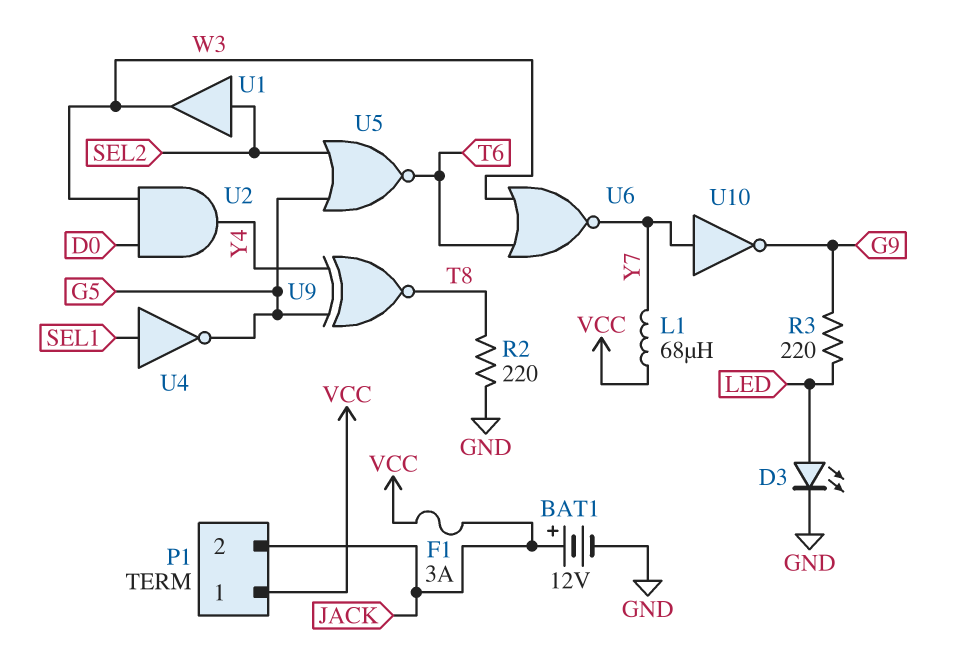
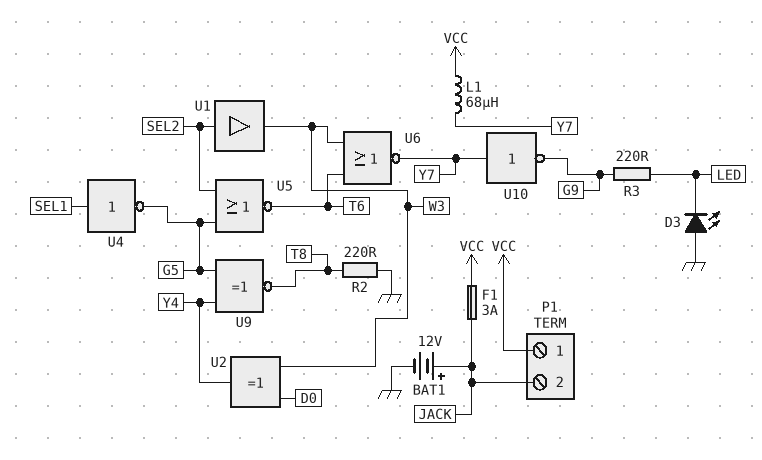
D3: LED (A LED, K GND) -> LED (A GND, K LED)
U2: AND (in D0, in W3, out Y4) -> XOR (in D0, in W3, out Y4)

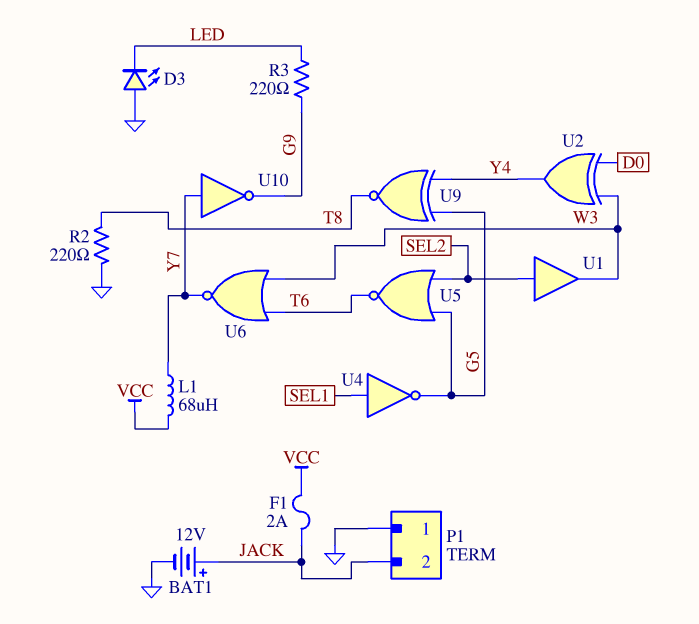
F1: 3A (JACK, VCC) -> 2A (JACK, VCC)
P1 pin 1: VCC -> GND

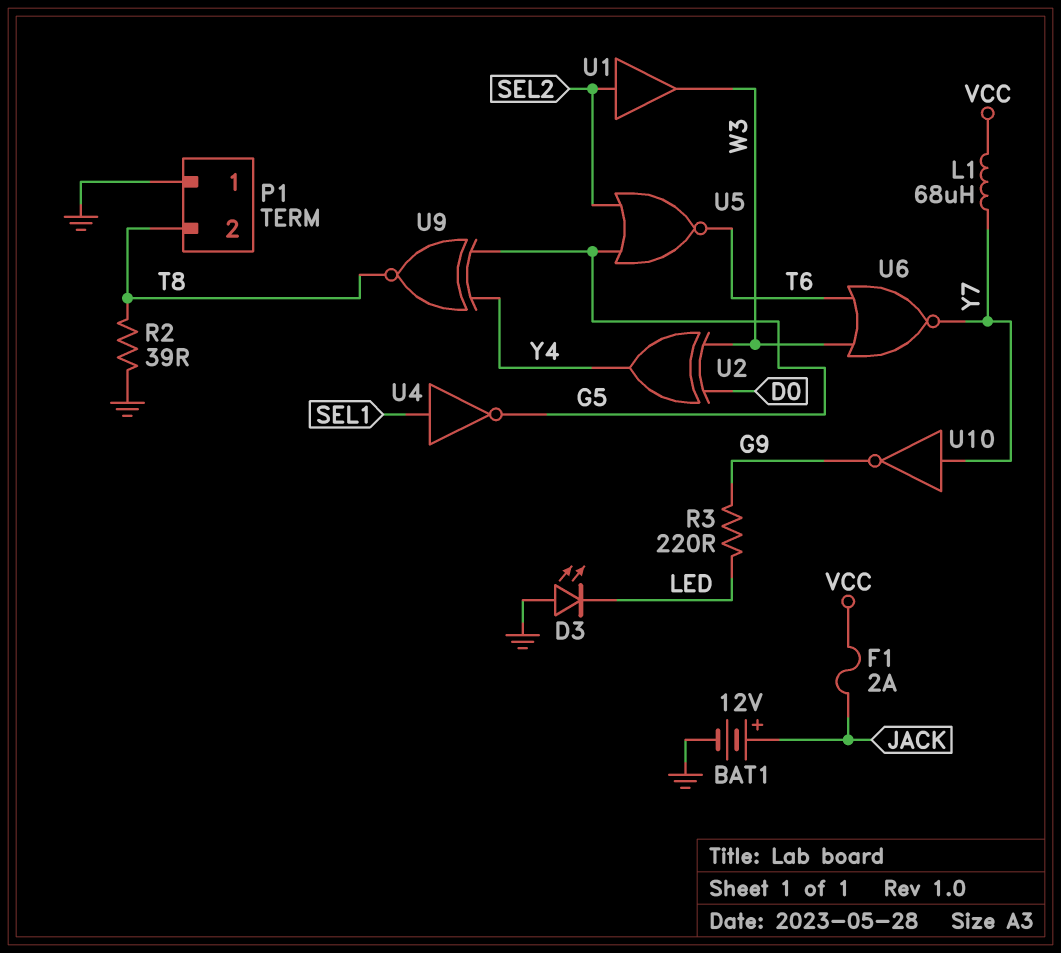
P1 pin 2: JACK -> T8
R2: 220 (GND, T8) -> 39 (GND, T8)

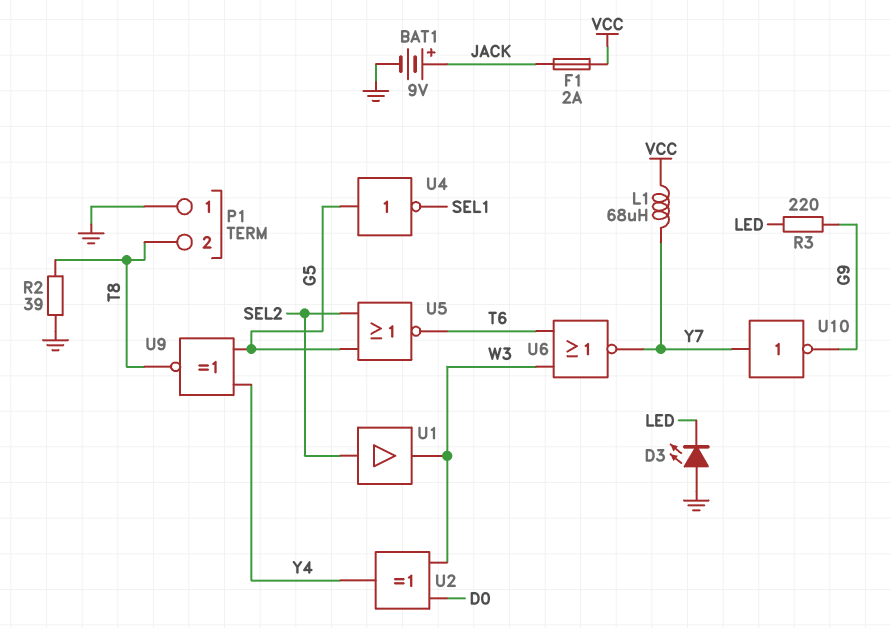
BAT1: 12V (plus JACK, minus GND) -> 9V (plus JACK, minus GND)
U4: NOT (in SEL1, out G5) -> NOT (in G5, out SEL1)

